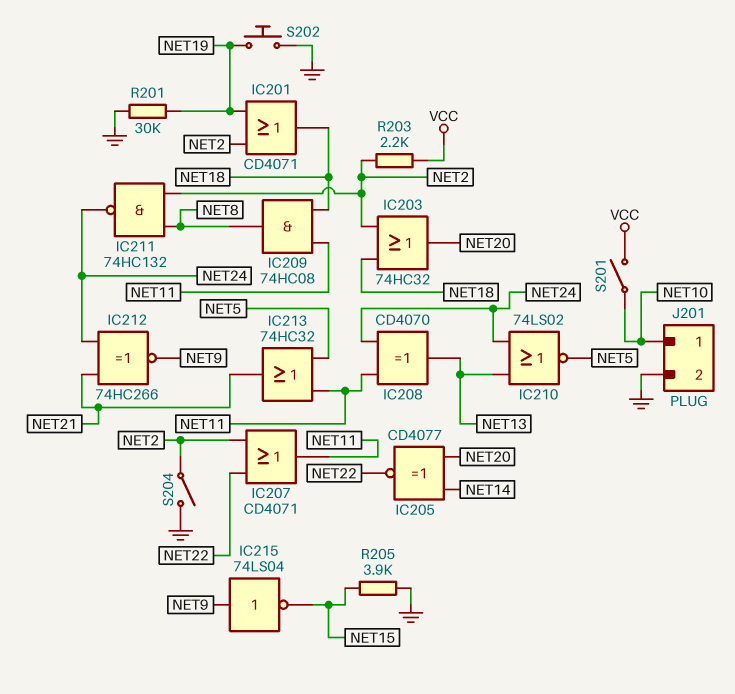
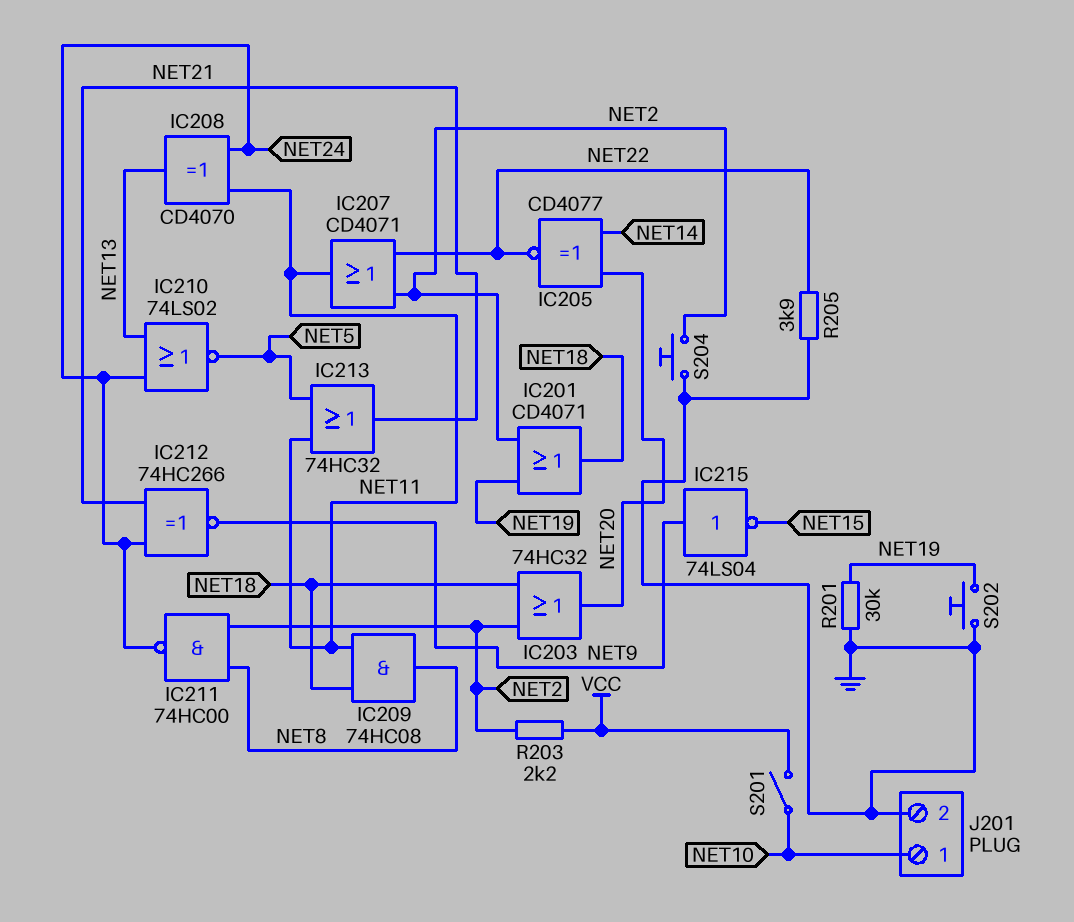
IC211: NAND 74HC132 (in NET2, in NET8, out NET24) -> NAND 74HC00 (in NET2, in NET8, out NET24)
R205: 3.9k (GND, NET15) -> 3.9k (GND, NET22)
S204: switch (GND, NET2) -> button (GND, NET2)

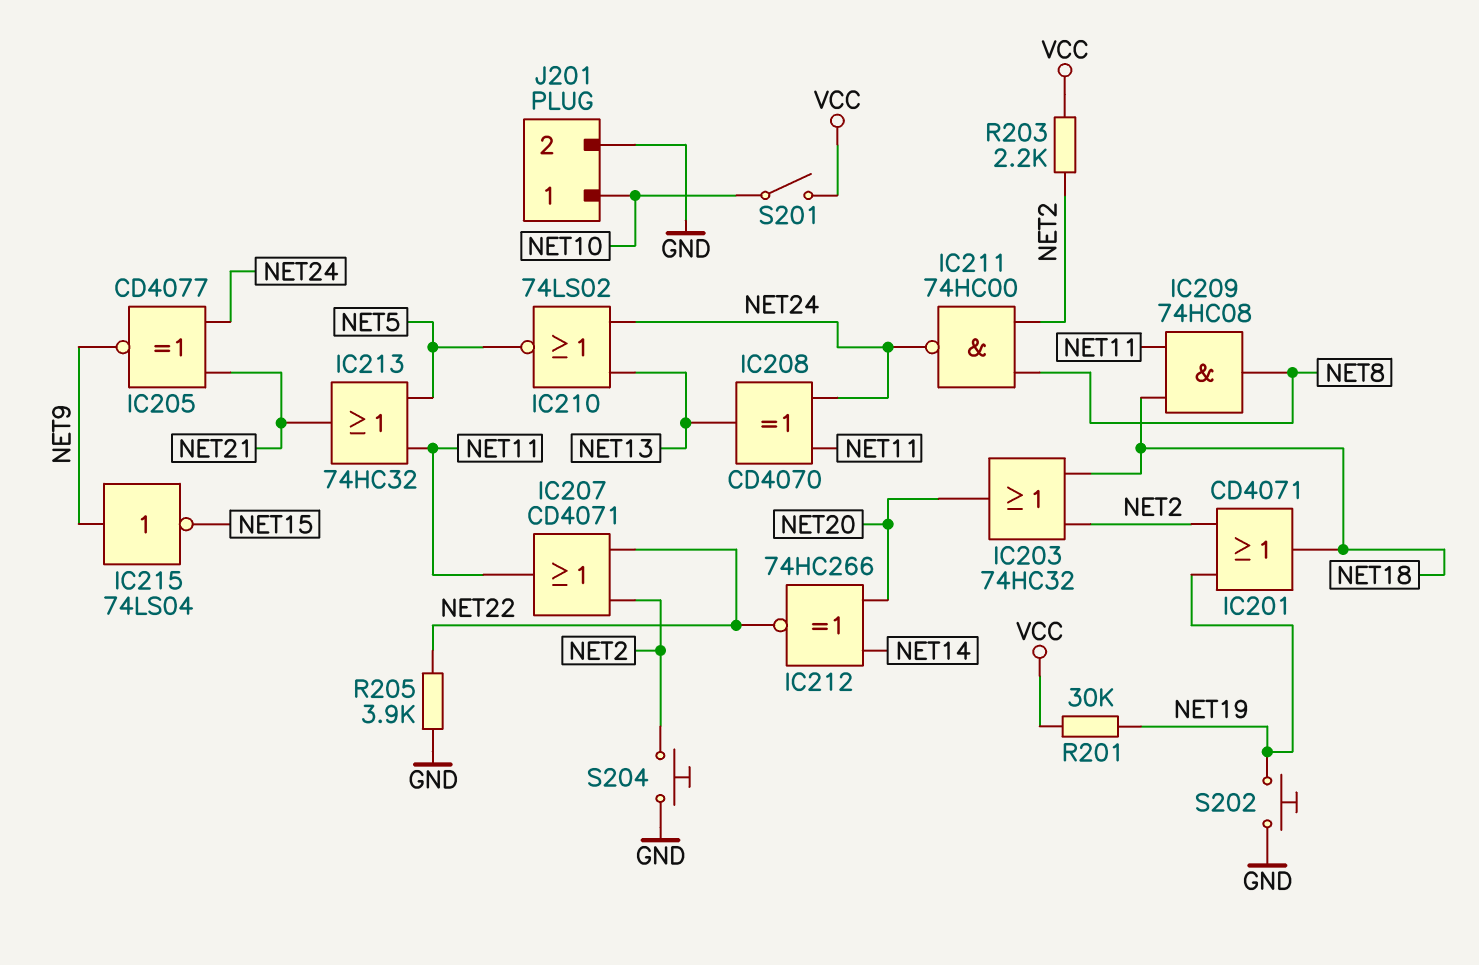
IC205: XNOR CD4077 (in NET14, in NET20, out NET22) -> XNOR CD4077 (in NET21, in NET24, out NET9)
IC212: XNOR 74HC266 (in NET21, in NET24, out NET9) -> XNOR 74HC266 (in NET14, in NET20, out NET22)
R201: 30k (GND, NET19) -> 30k (NET19, VCC)

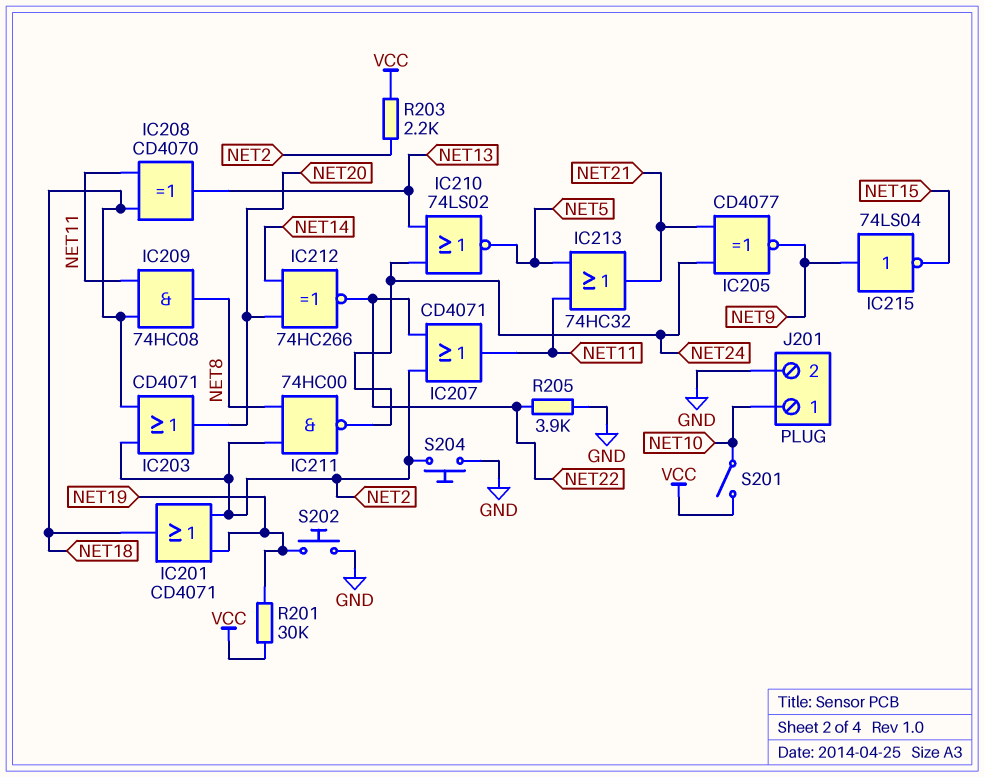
IC203: OR 74HC32 (in NET2, in NET18, out NET20) -> OR CD4071 (in NET2, in NET18, out NET20)
IC208: XOR CD4070 (in NET11, in NET24, out NET13) -> XOR CD4070 (in NET11, in NET18, out NET13)

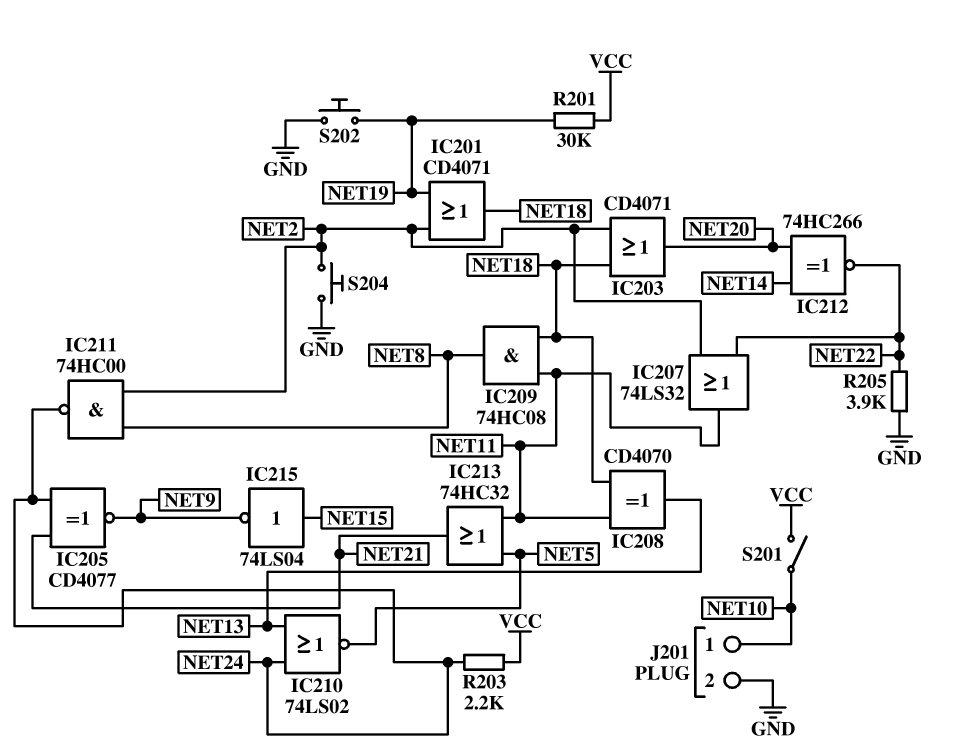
IC207: OR CD4071 (in NET2, in NET22, out NET11) -> OR 74LS32 (in NET2, in NET22, out NET11)
IC215: NOT 74LS04 (in NET9, out NET15) -> NOT 74LS04 (in NET15, out NET9)
R203: 2.2k (NET2, VCC) -> 2.2k (NET24, VCC)

